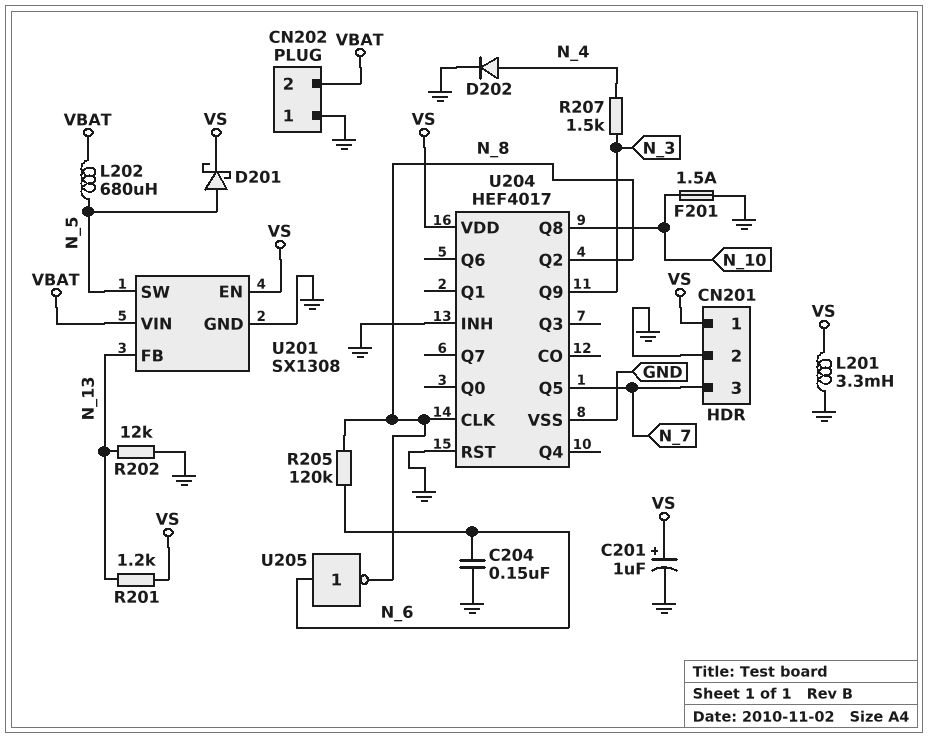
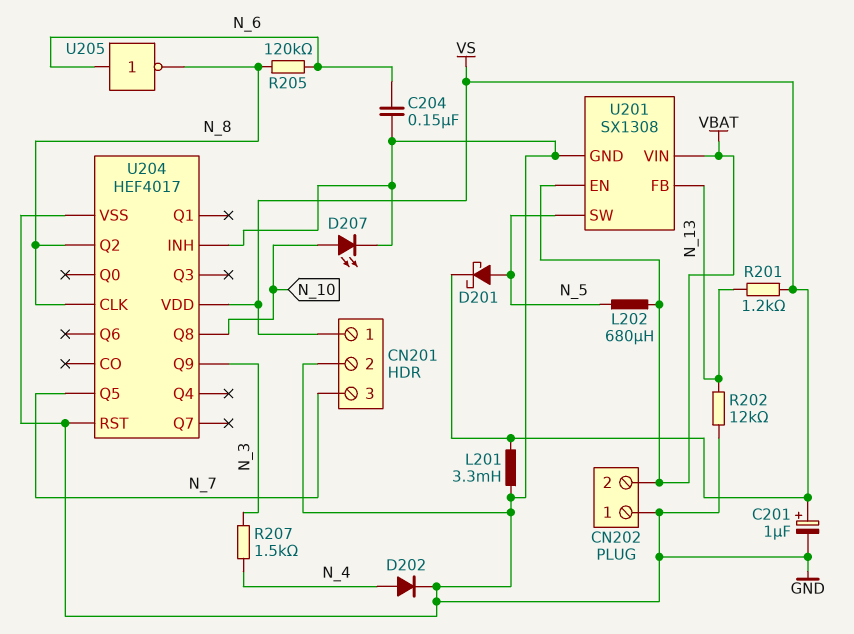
D207: none -> LED (A N_10, K GND)
F201: 1.5A (GND, N_10) -> none
U201 pin EN: VS -> VBAT

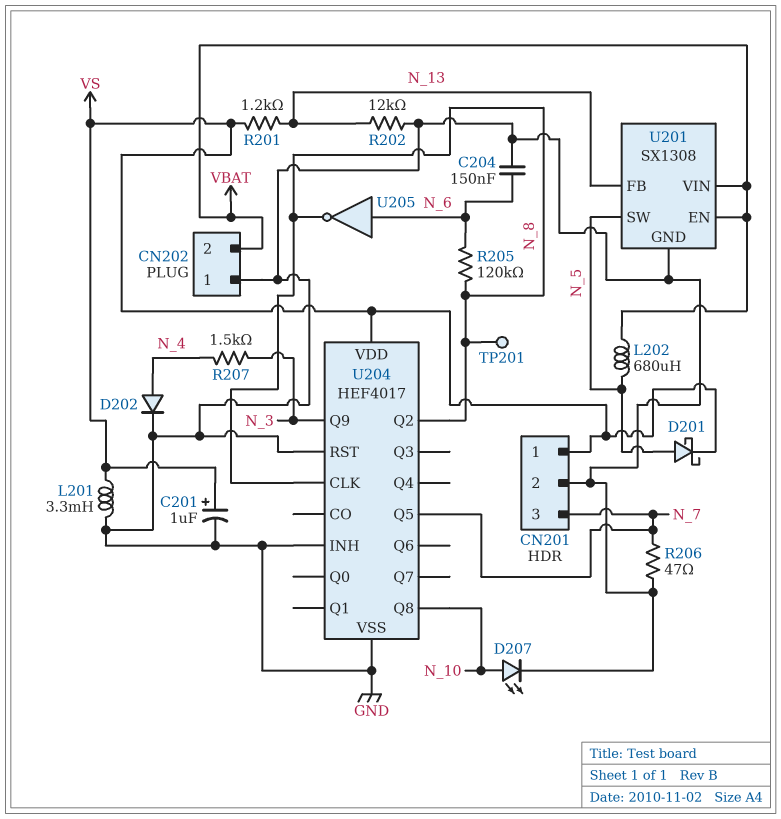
R206: none -> 47 (GND, N_7)
TP201: none -> test point (N_8)

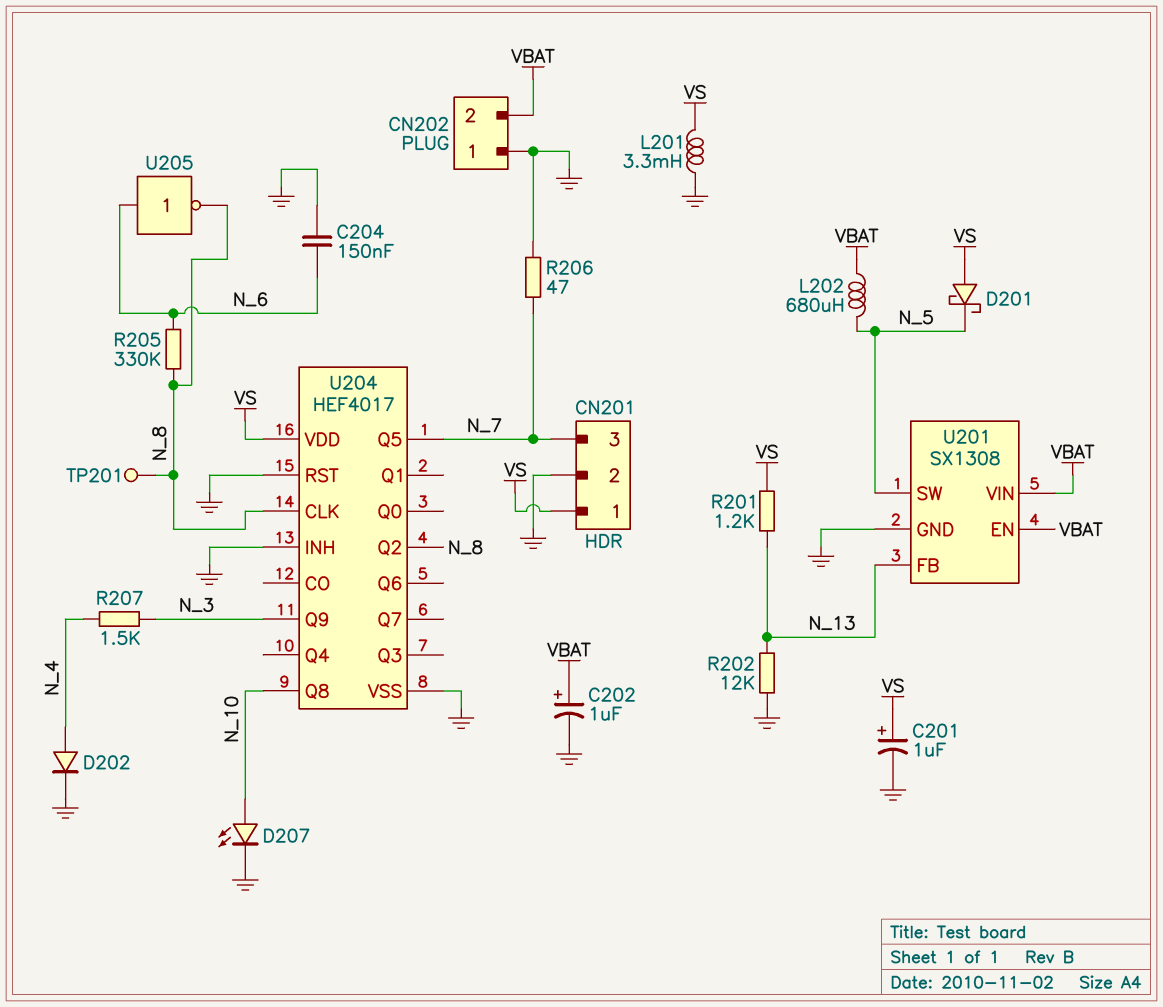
C202: none -> 1uF (plus VBAT, minus GND)
D201: schottky (A N_5, K VS) -> schottky (A VS, K N_5)
R205: 120k (N_6, N_8) -> 330k (N_6, N_8)

